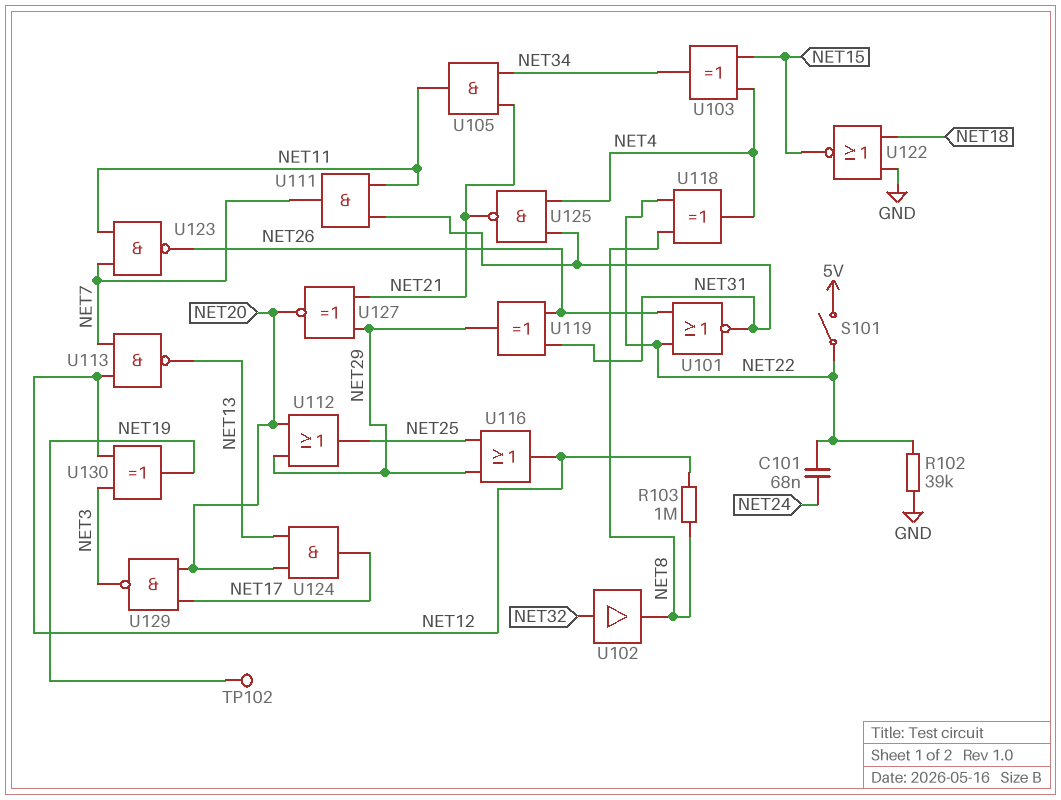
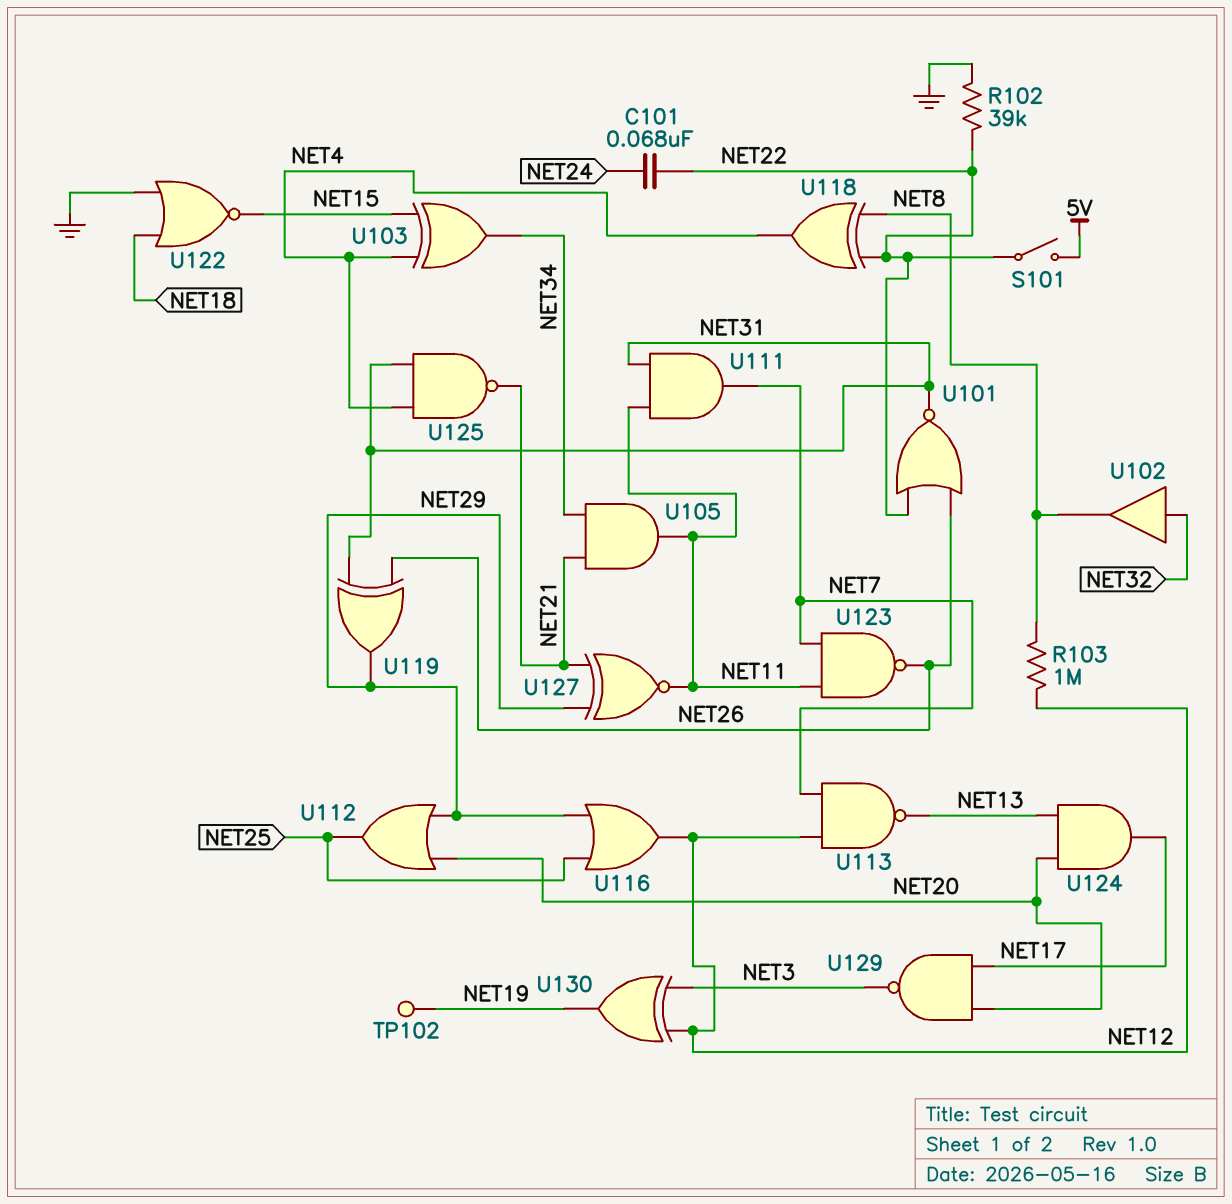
U127: XNOR (in NET21, in NET29, out NET20) -> XNOR (in NET21, in NET29, out NET11)

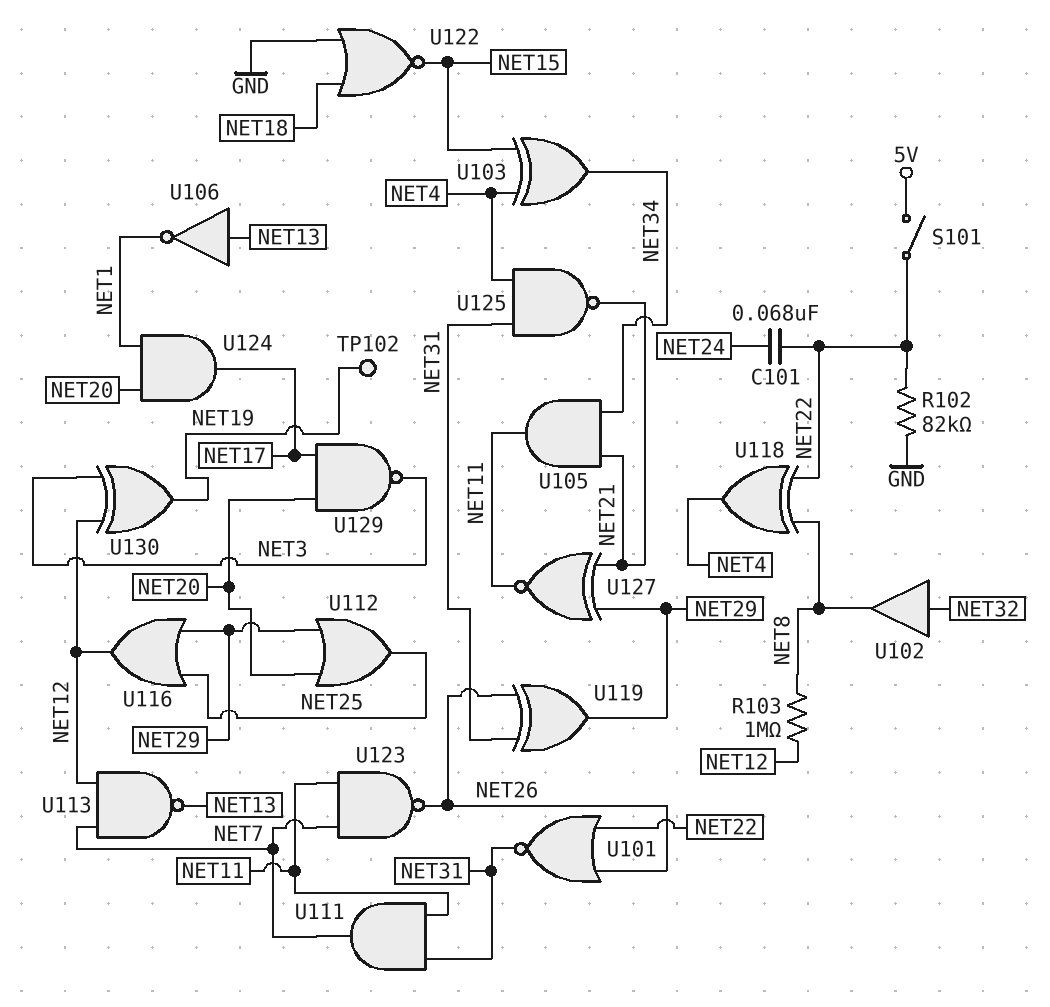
R102: 39k (GND, NET22) -> 82k (GND, NET22)
U106: none -> NOT (in NET13, out NET1)
U124: AND (in NET13, in NET20, out NET17) -> AND (in NET1, in NET20, out NET17)

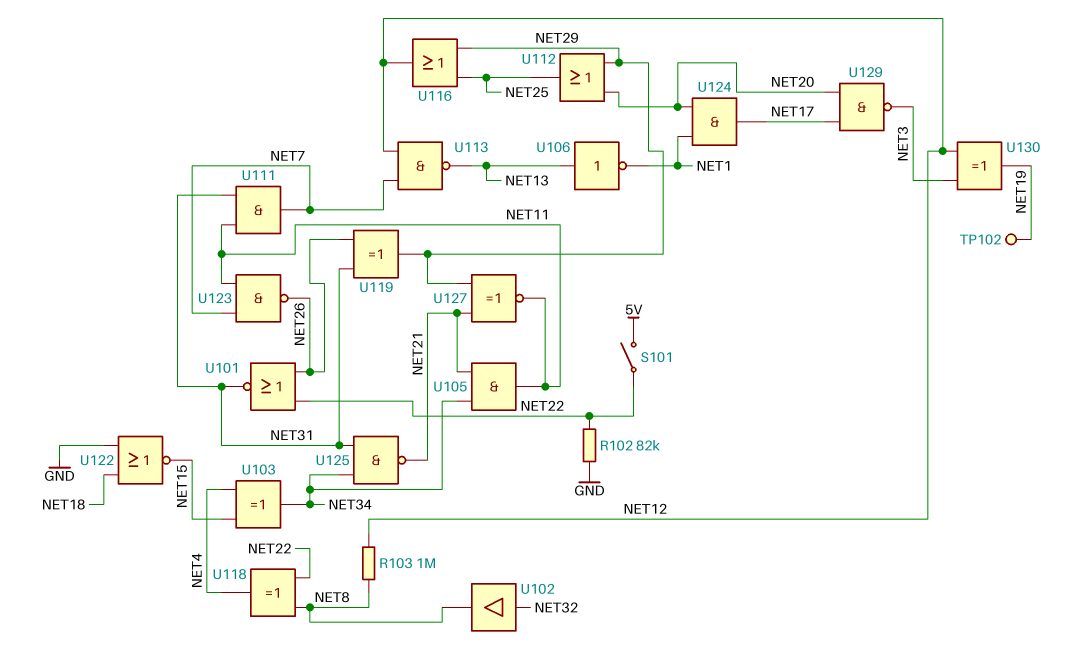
C101: 68nF (NET22, NET24) -> none
U125: NAND (in NET4, in NET31, out NET21) -> NAND (in NET31, in NET34, out NET21)

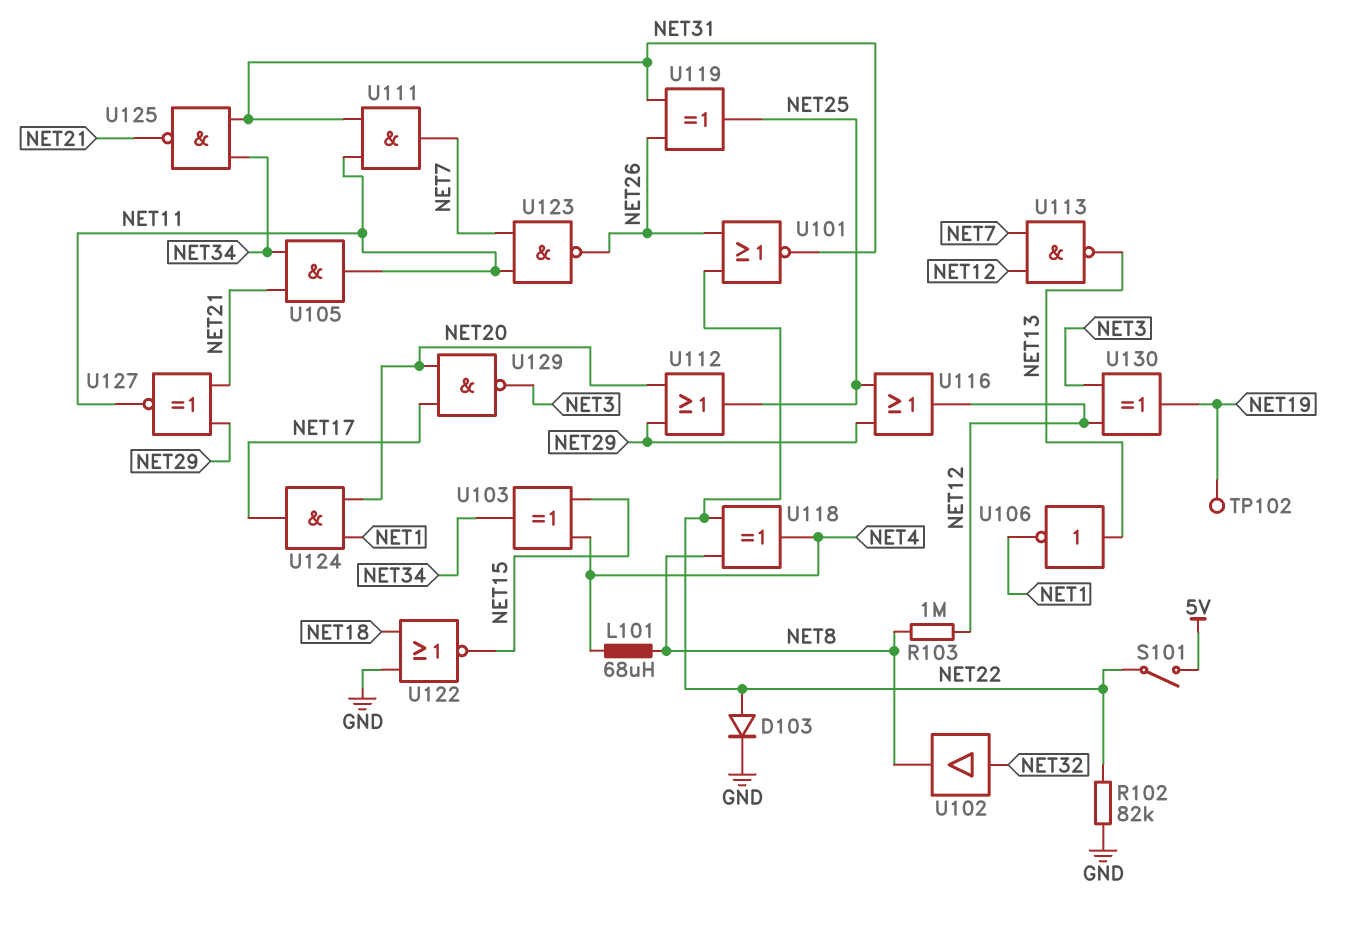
D103: none -> diode (A NET22, K GND)
L101: none -> 68uH (NET4, NET8)
U119: XOR (in NET26, in NET31, out NET29) -> XOR (in NET26, in NET31, out NET25)

